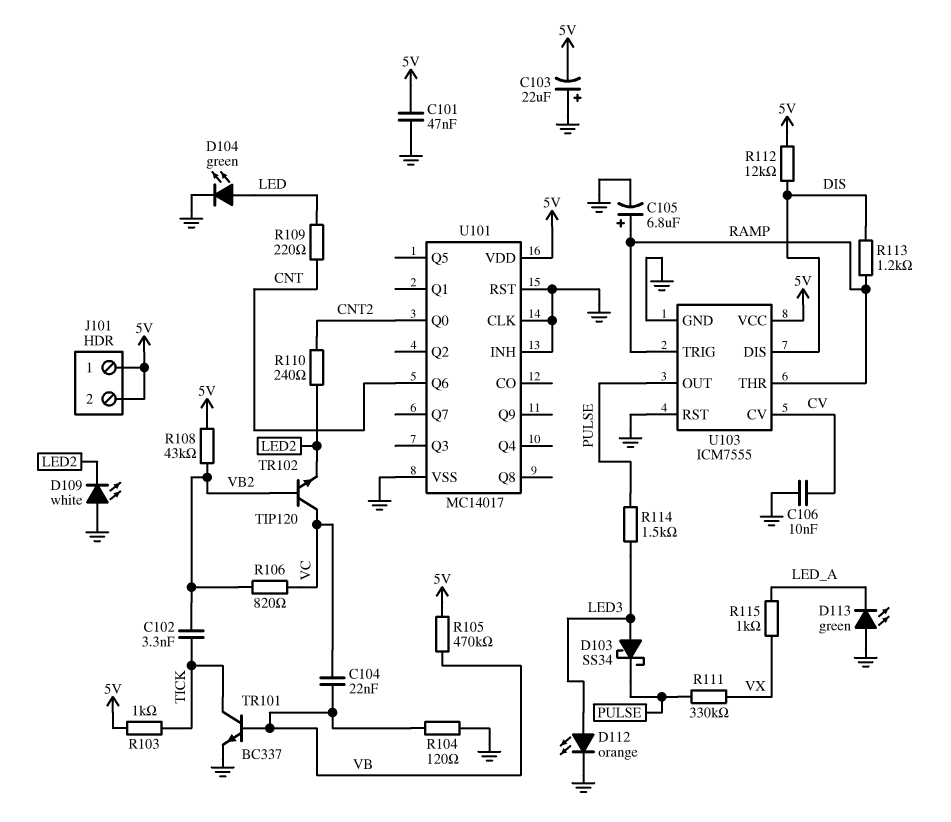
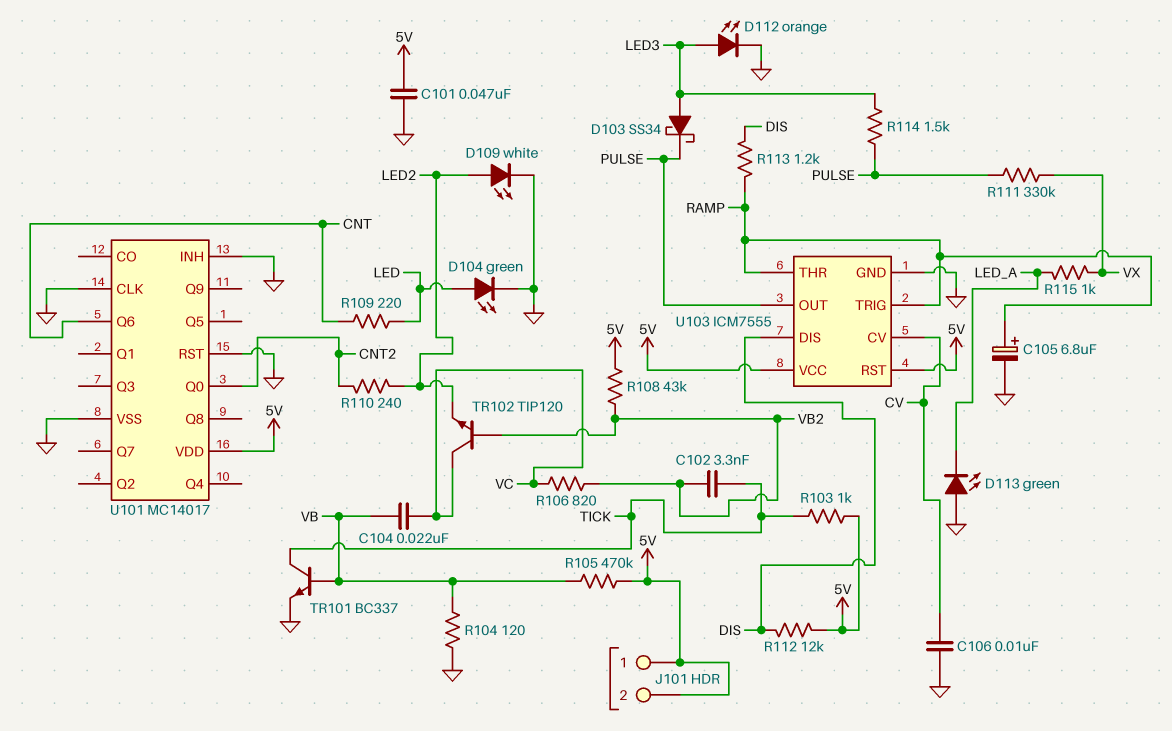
C103: 22uF (plus GND, minus 5V) -> none
D109: LED white (A GND, K LED2) -> LED white (A LED2, K GND)
U103 pin RST: GND -> 5V

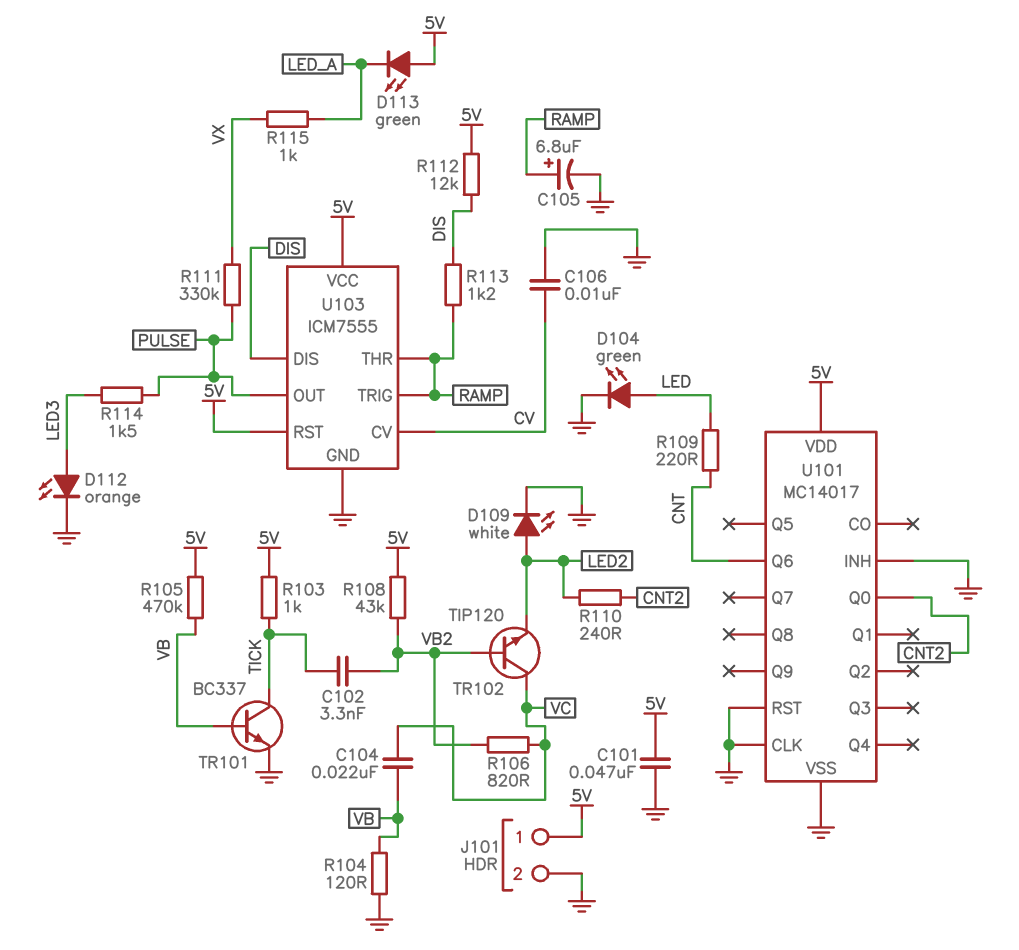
D103: schottky SS34 (A LED3, K PULSE) -> none
D113: LED green (A GND, K LED_A) -> LED green (A 5V, K LED_A)
J101 pin 2: 5V -> GND

